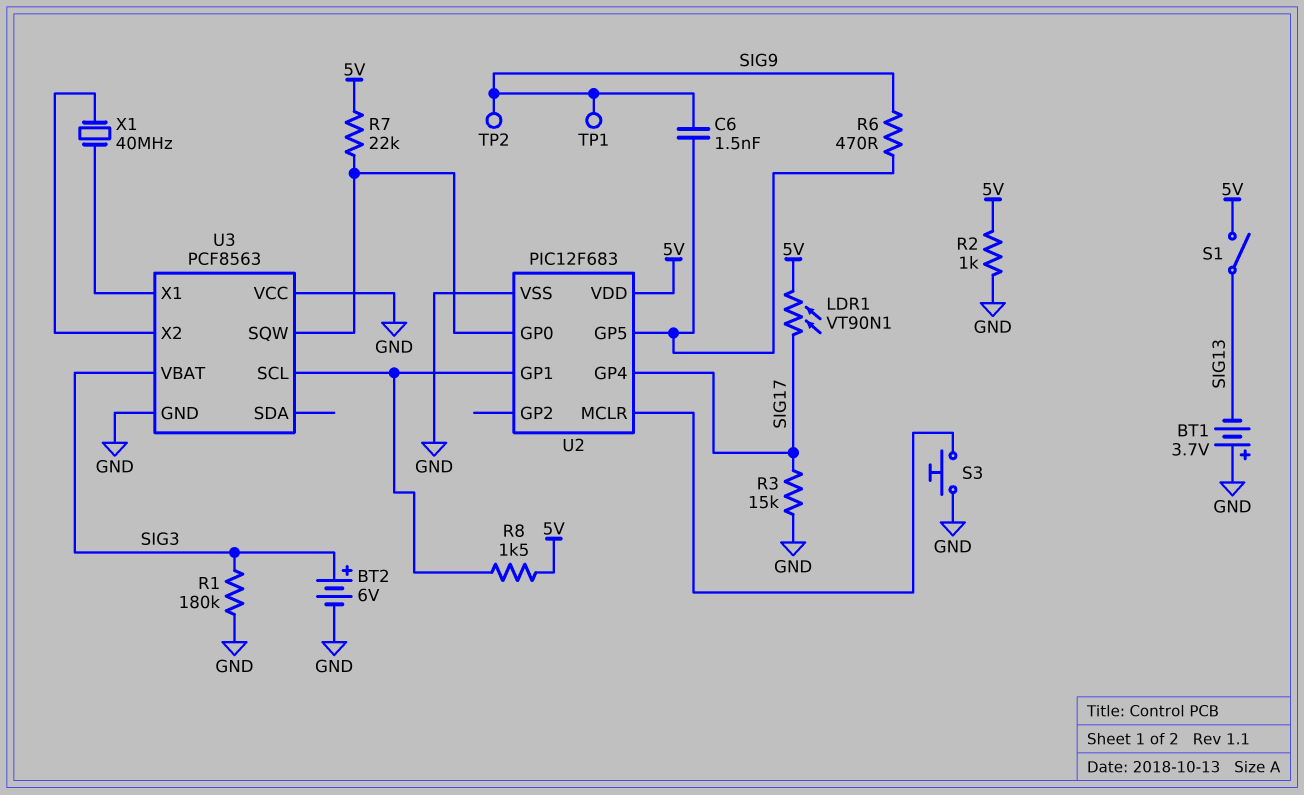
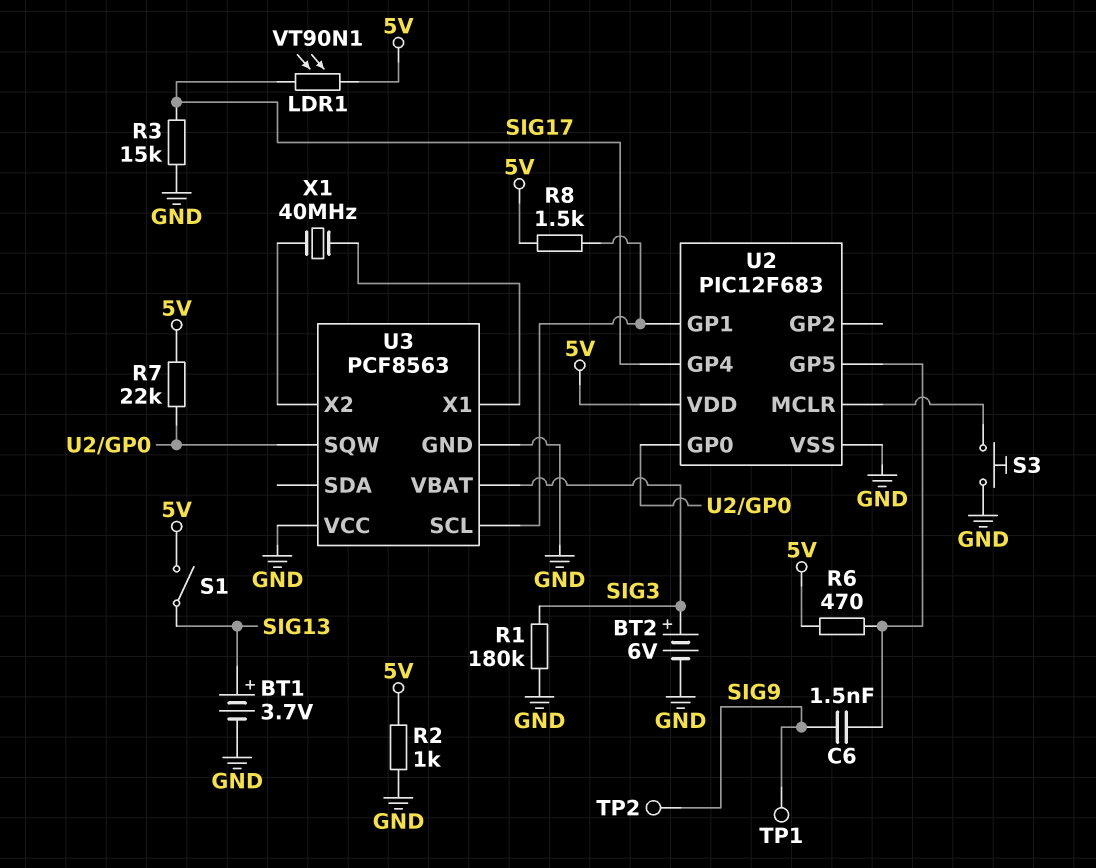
BT1: 3.7V (plus GND, minus SIG13) -> 3.7V (plus SIG13, minus GND)
R6: 470 (SIG9, U2/GP5) -> 470 (5V, U2/GP5)

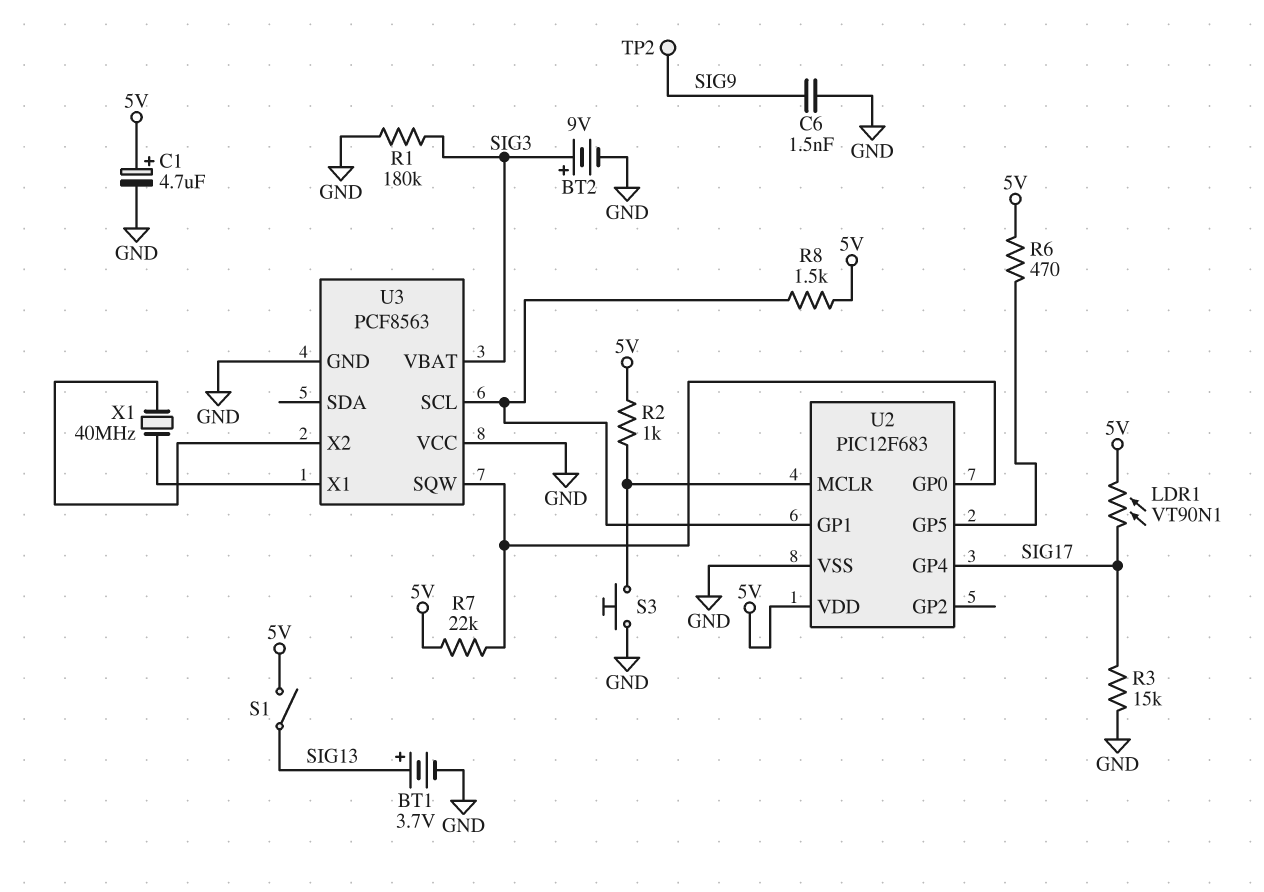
BT2: 6V (plus SIG3, minus GND) -> 9V (plus SIG3, minus GND)
C1: none -> 4.7uF (plus 5V, minus GND)
C6: 1.5nF (SIG9, U2/GP5) -> 1.5nF (GND, SIG9)
R2: 1k (5V, GND) -> 1k (5V, U2/MCLR)
TP1: test point (SIG9) -> none

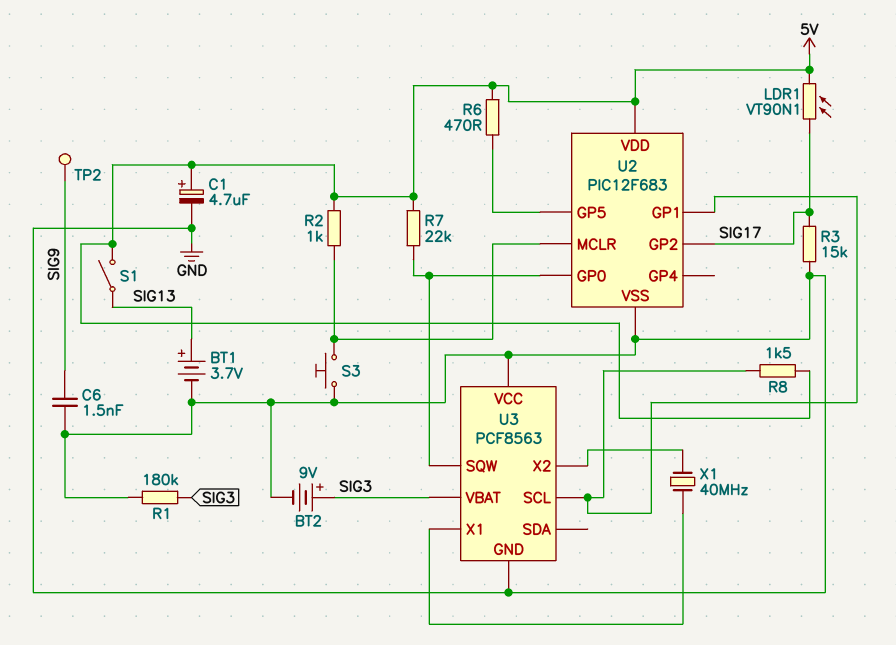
U2 pin GP2: none -> SIG17
U2 pin GP4: SIG17 -> none

